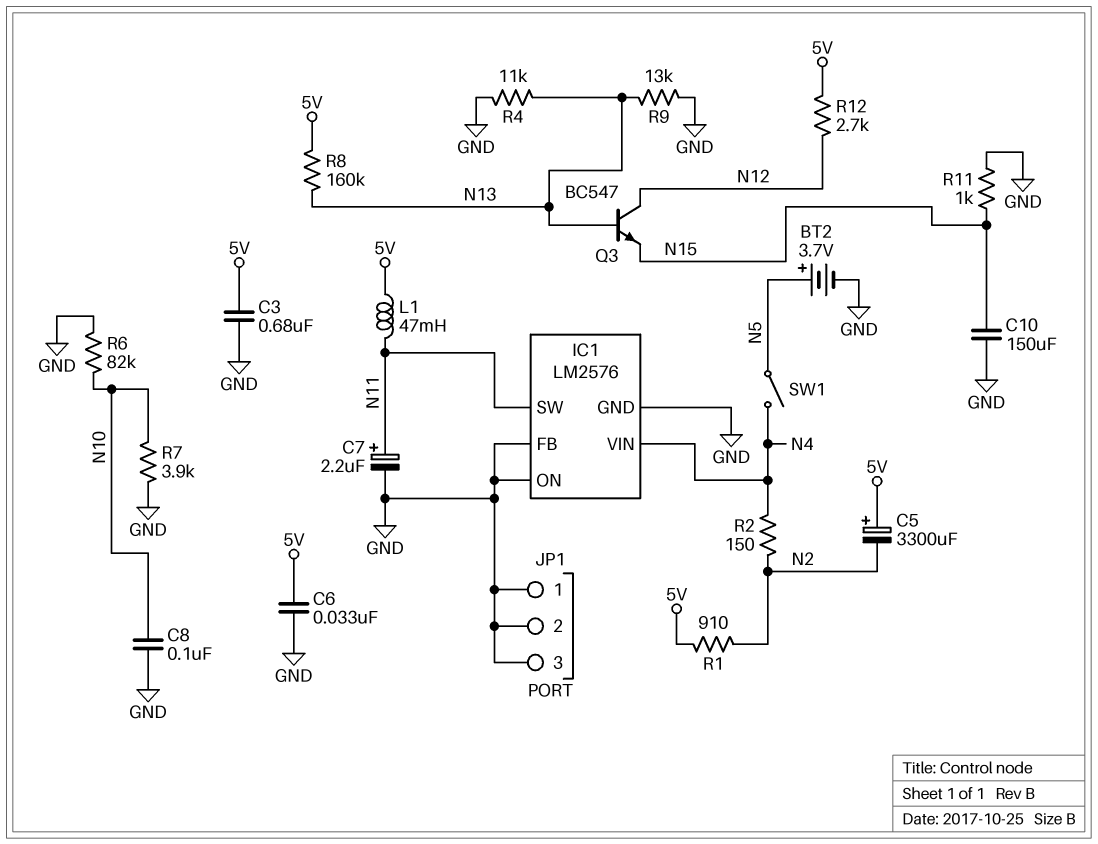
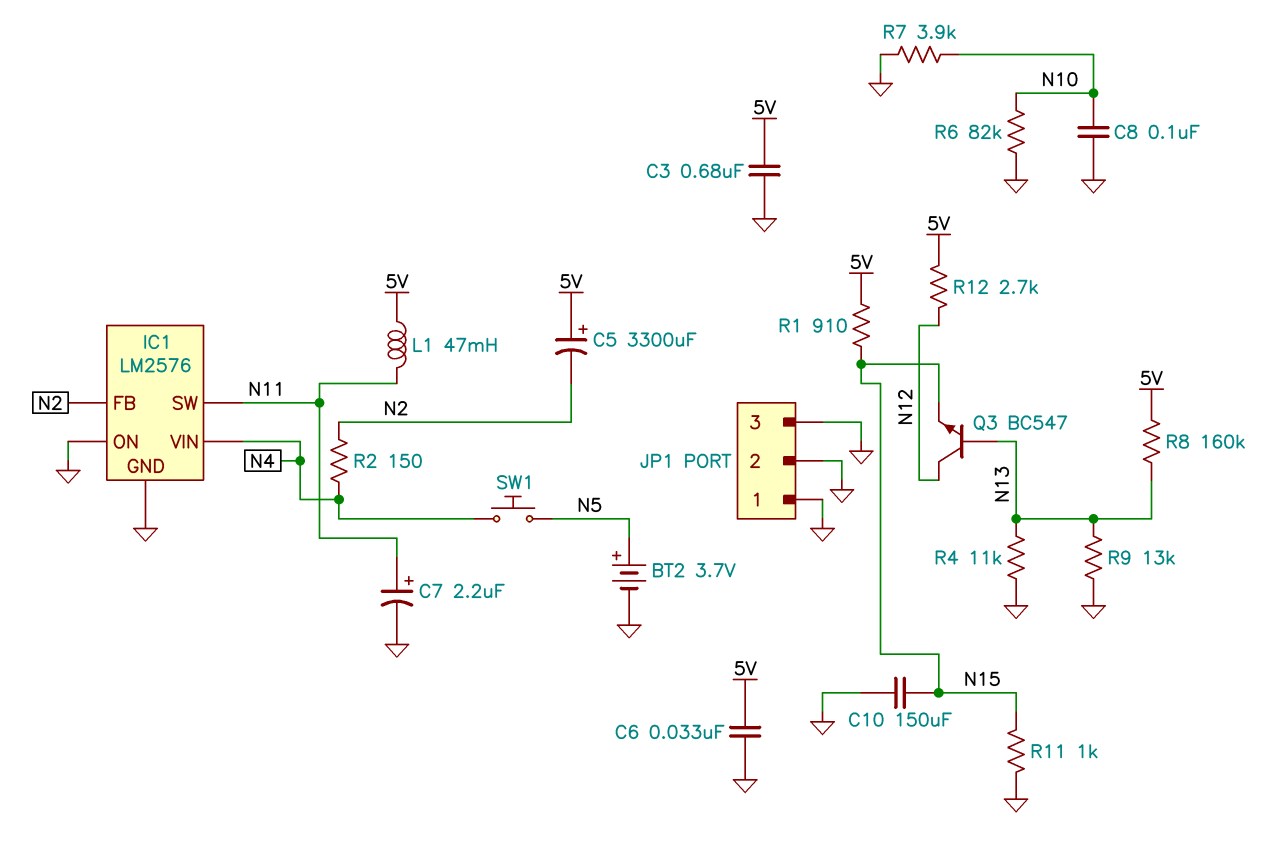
IC1 pin FB: GND -> N2
R1: 910 (5V, N2) -> 910 (5V, N15)
SW1: switch (N4, N5) -> button (N4, N5)

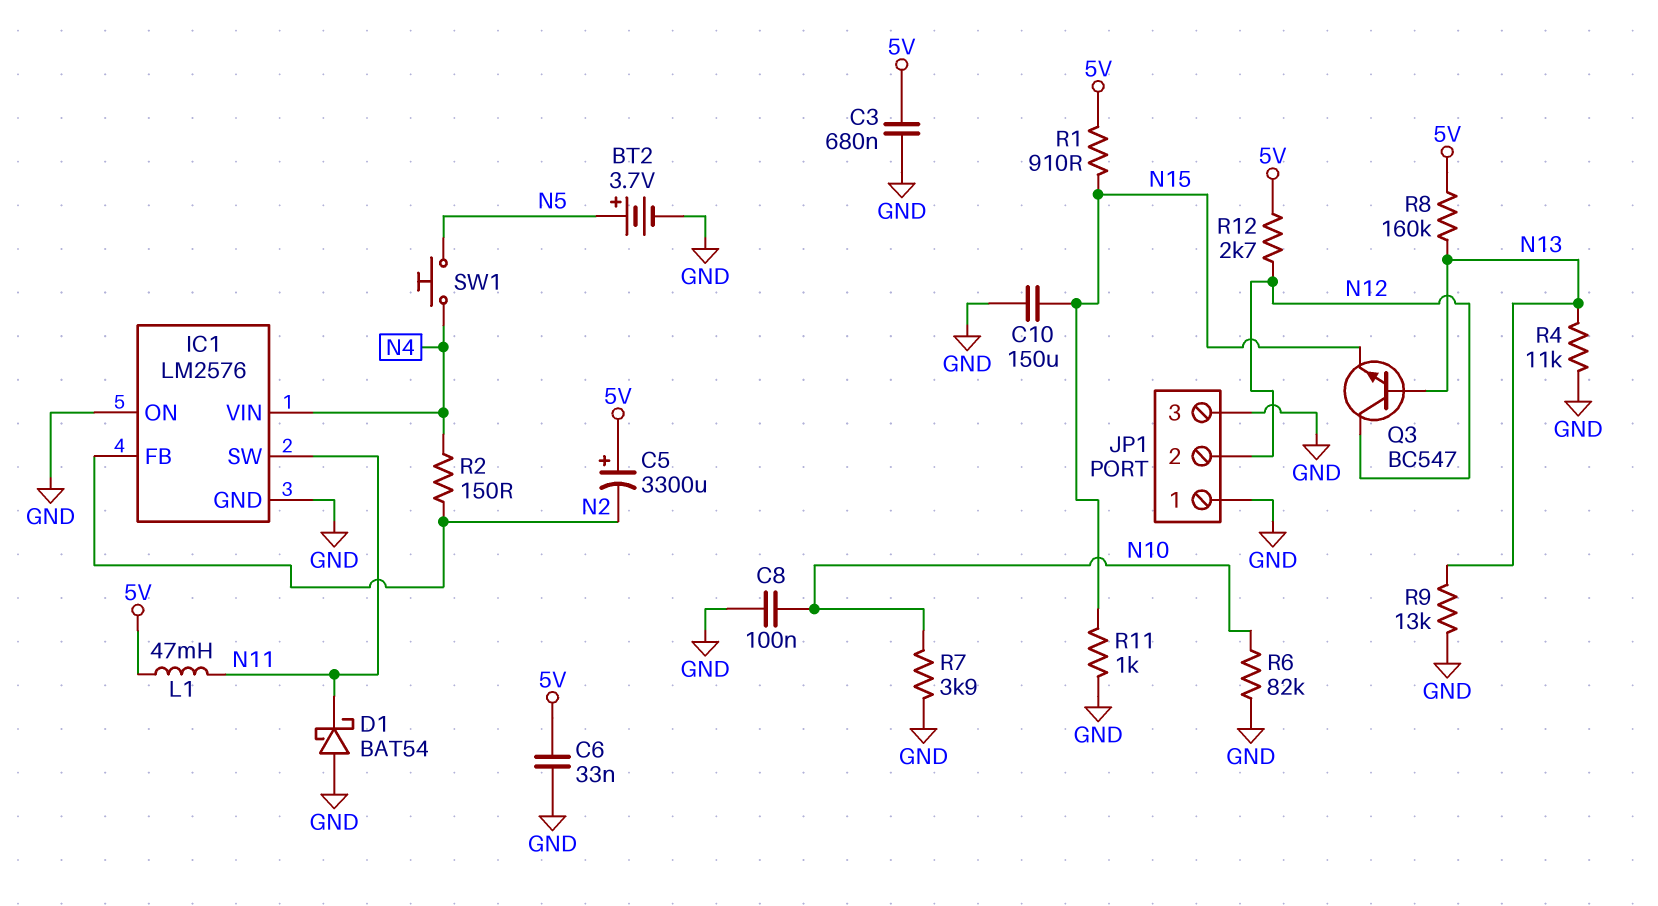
C7: 2.2uF (plus N11, minus GND) -> none
D1: none -> schottky BAT54 (A GND, K N11)
JP1 pin 2: GND -> N12

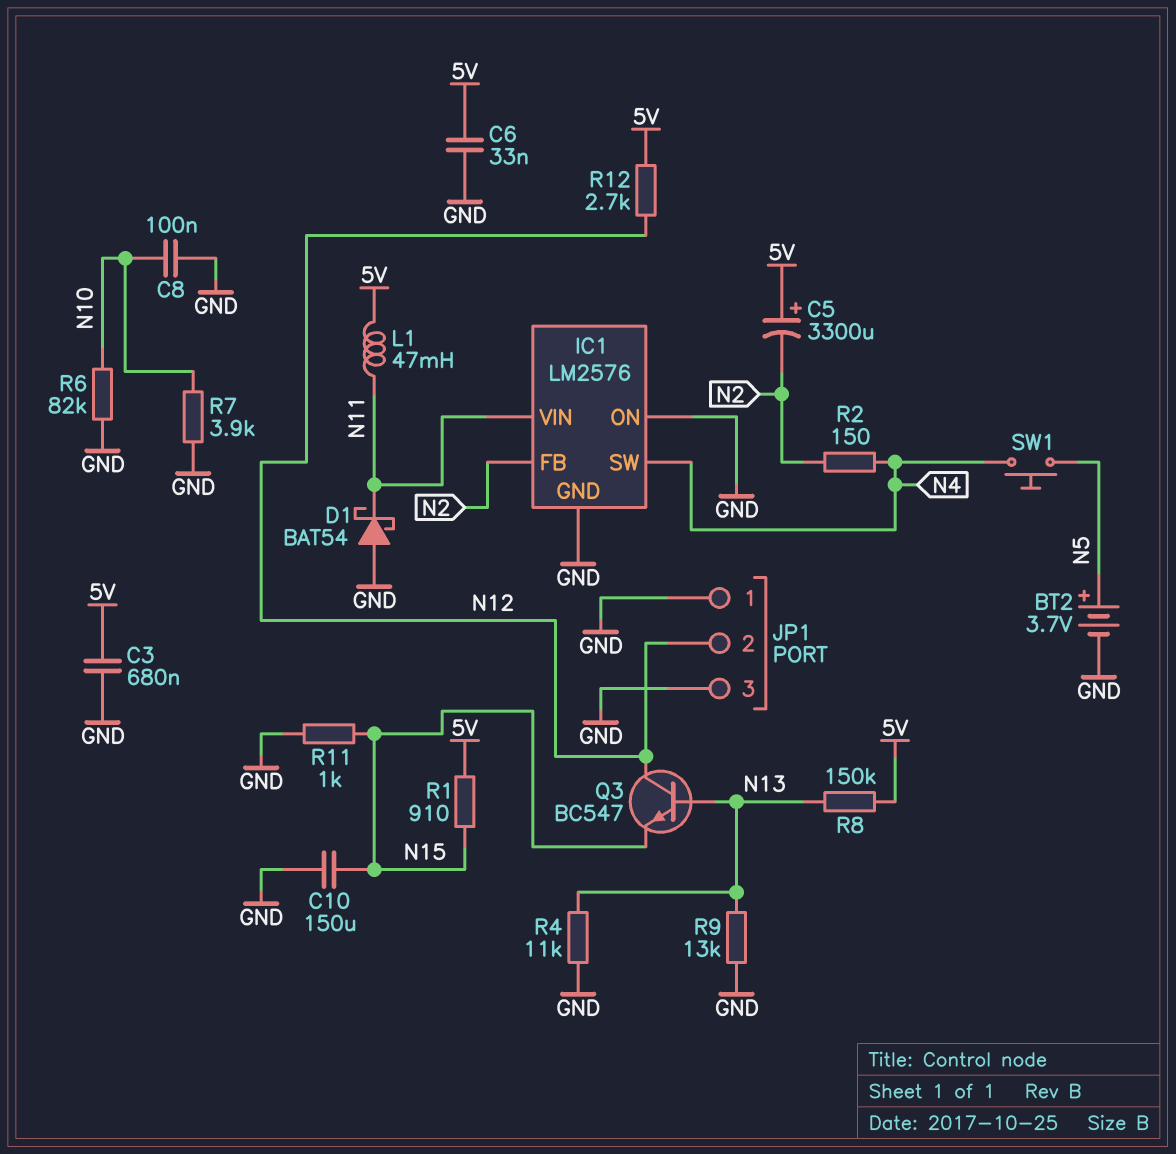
IC1 pin SW: N11 -> N4
IC1 pin VIN: N4 -> N11
R8: 160k (5V, N13) -> 150k (5V, N13)

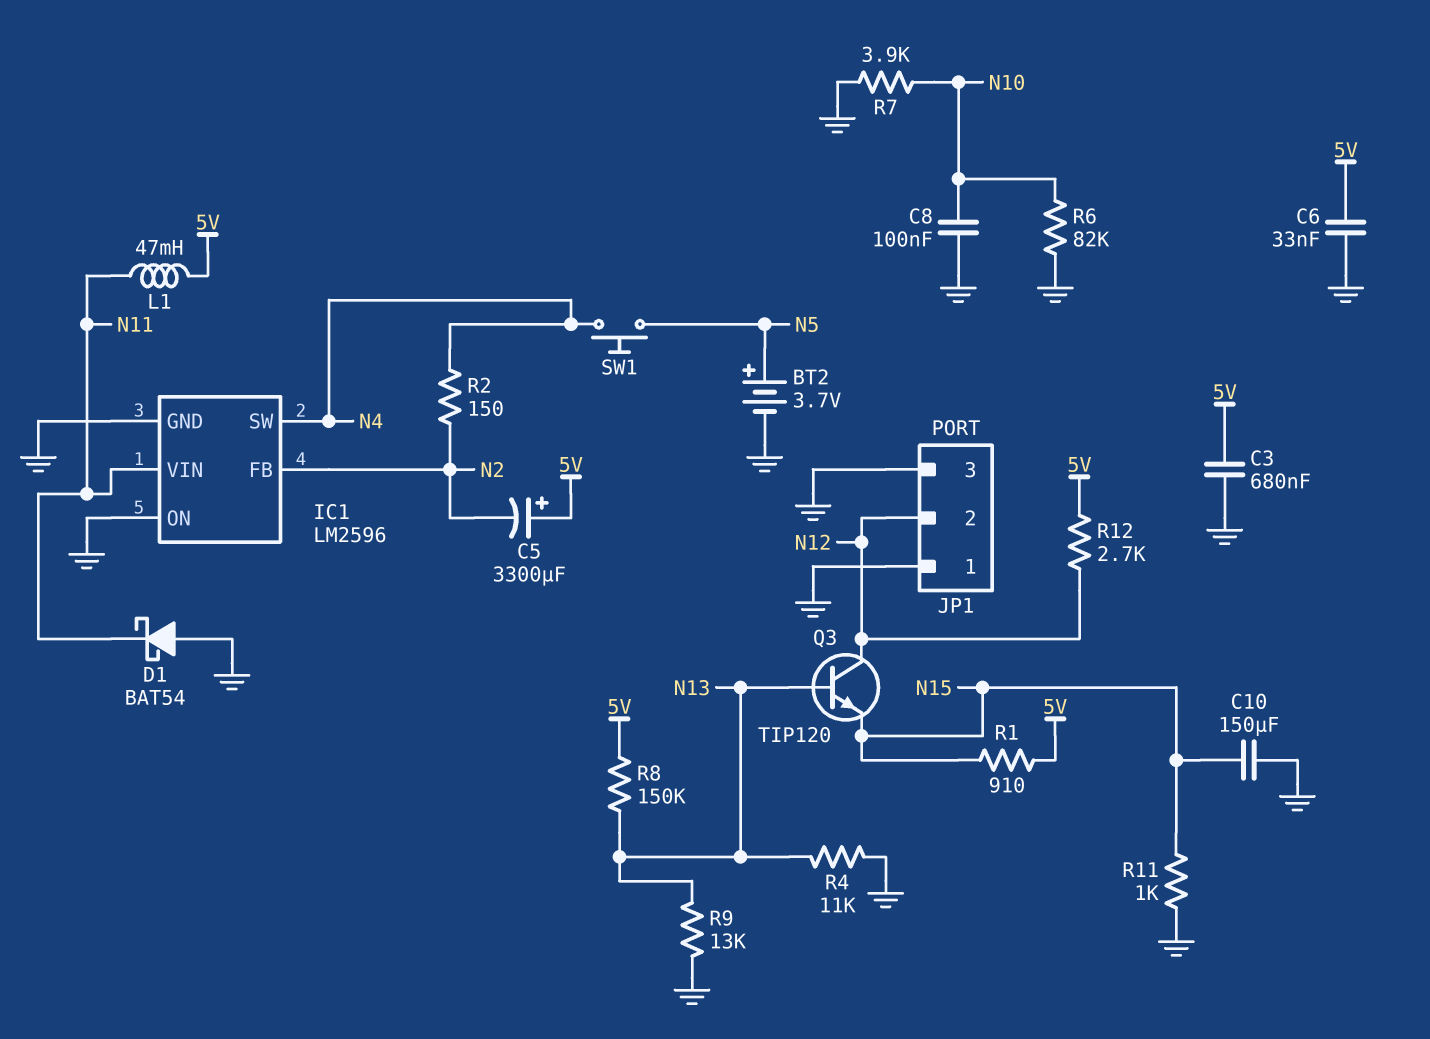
IC1: LM2576 -> LM2596
Q3: NPN BC547 (B N13, C N12, E N15) -> NPN TIP120 (B N13, C N12, E N15)

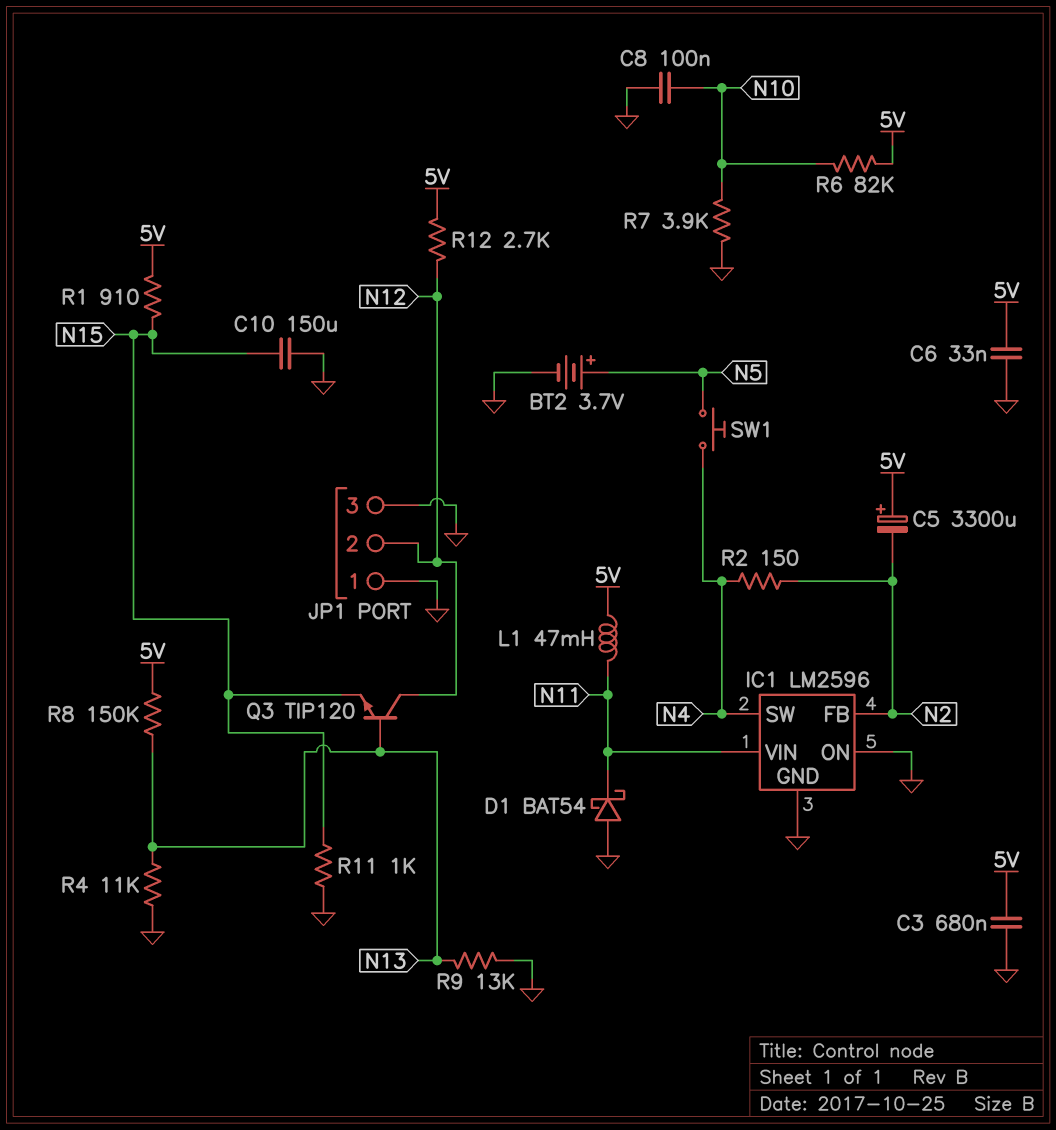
R6: 82k (GND, N10) -> 82k (5V, N10)

